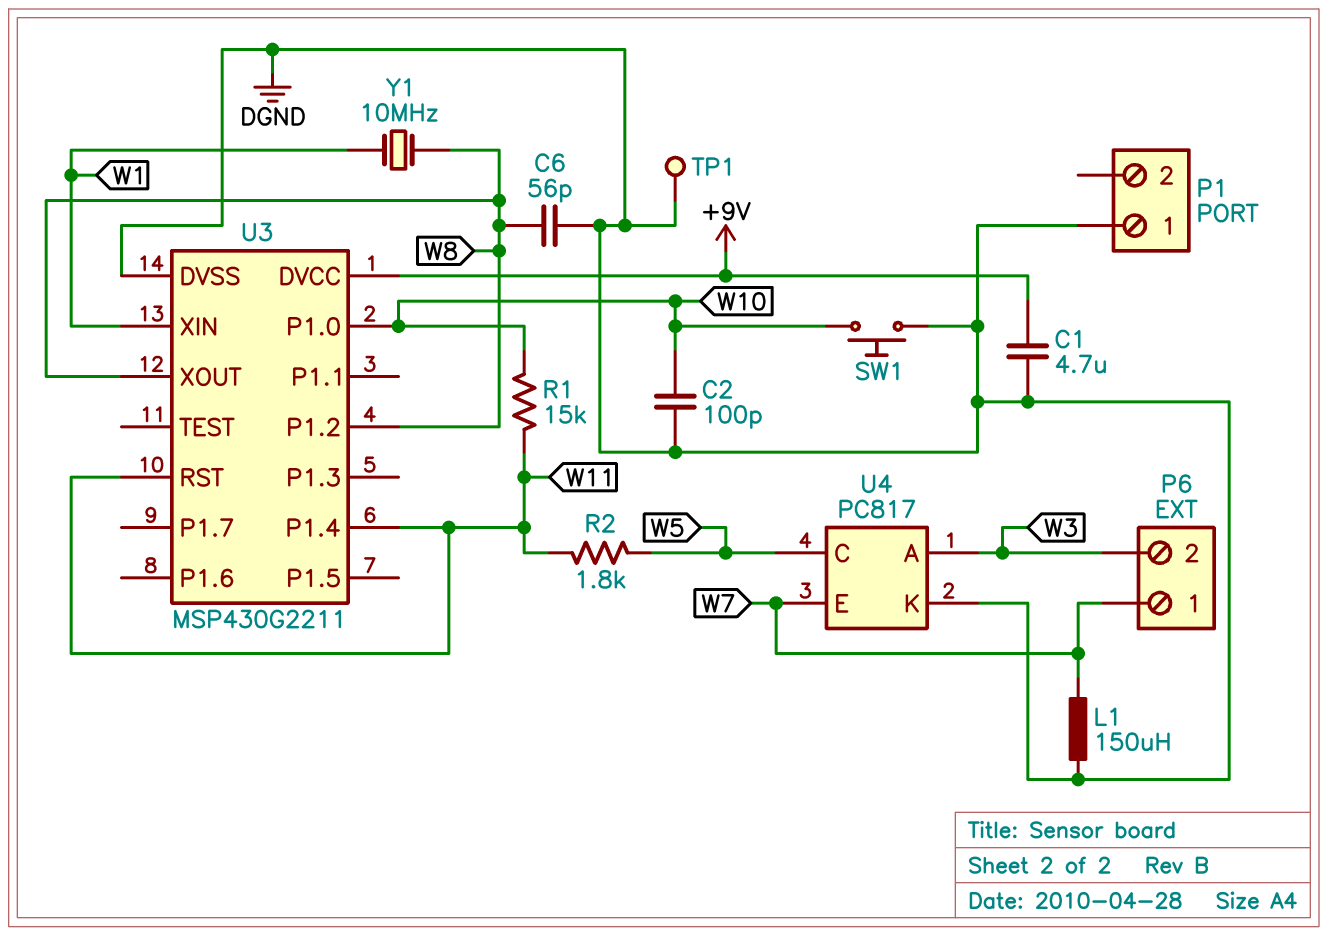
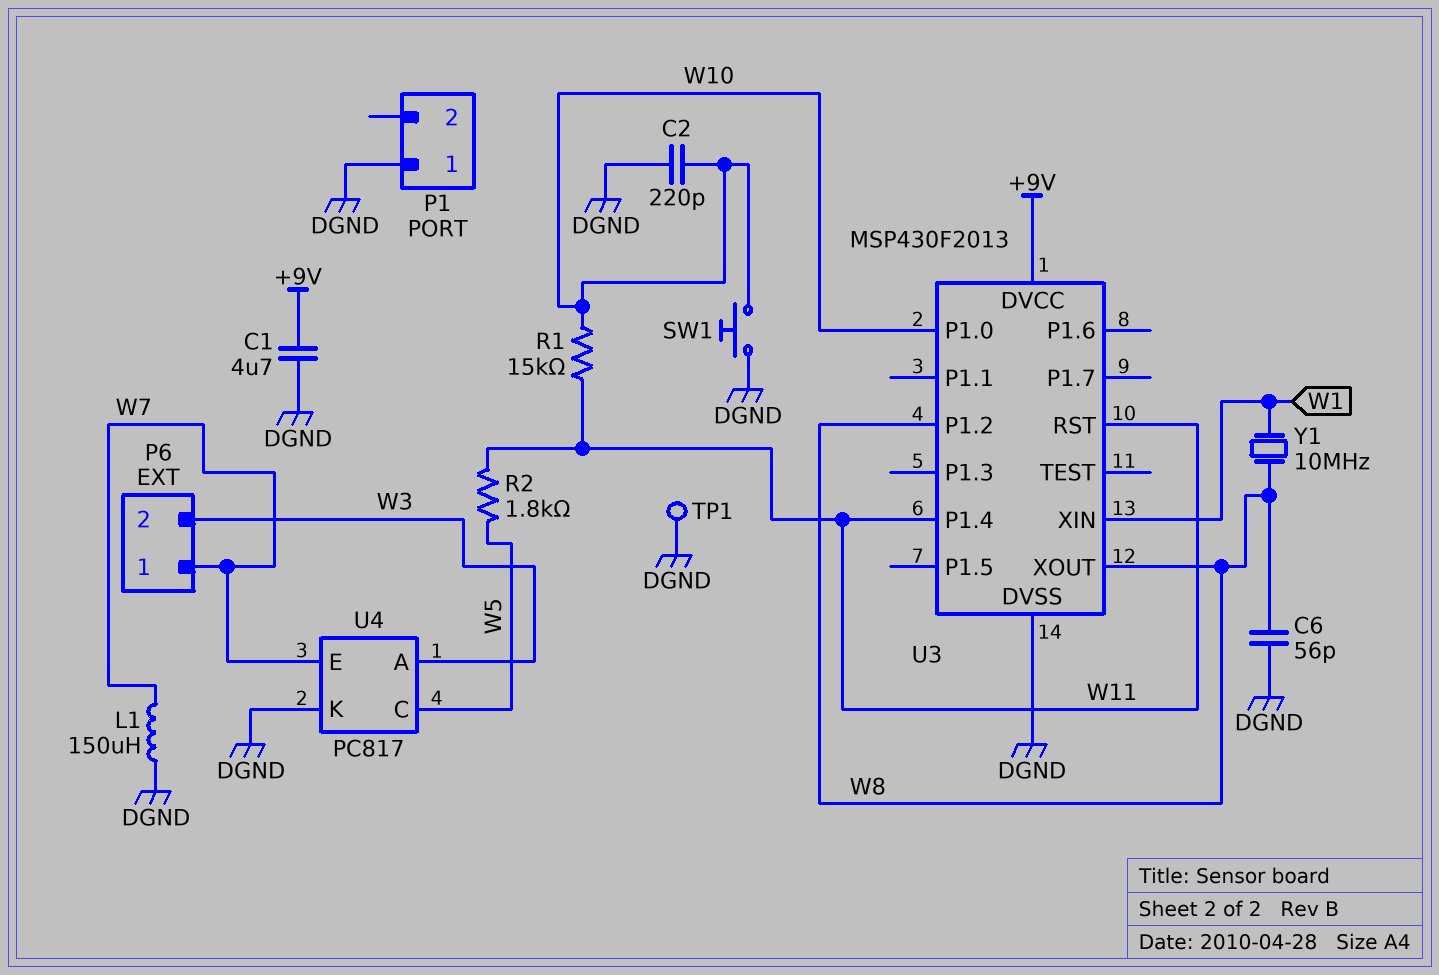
C2: 100pF (DGND, W10) -> 220pF (DGND, W10)
U3: MSP430G2211 -> MSP430F2013

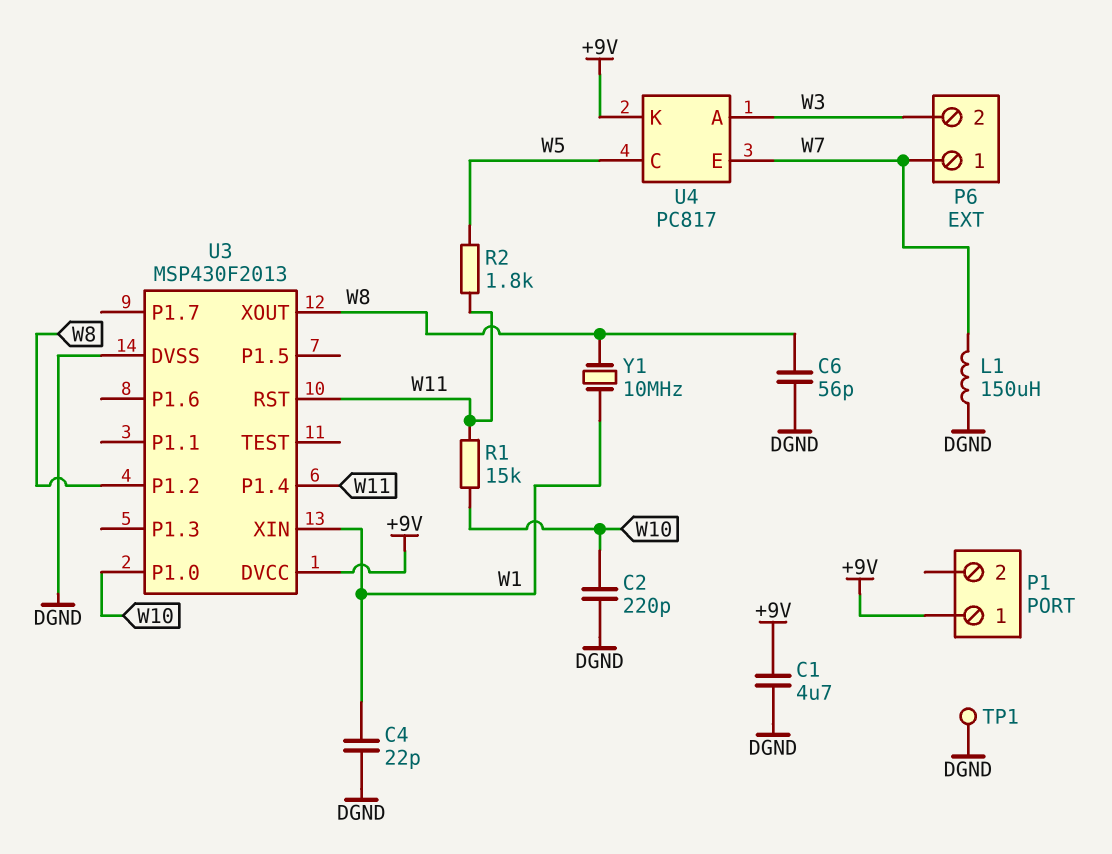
C4: none -> 22pF (DGND, W1)
P1 pin 1: DGND -> +9V
SW1: button (DGND, W10) -> none
U4 pin K: DGND -> +9V

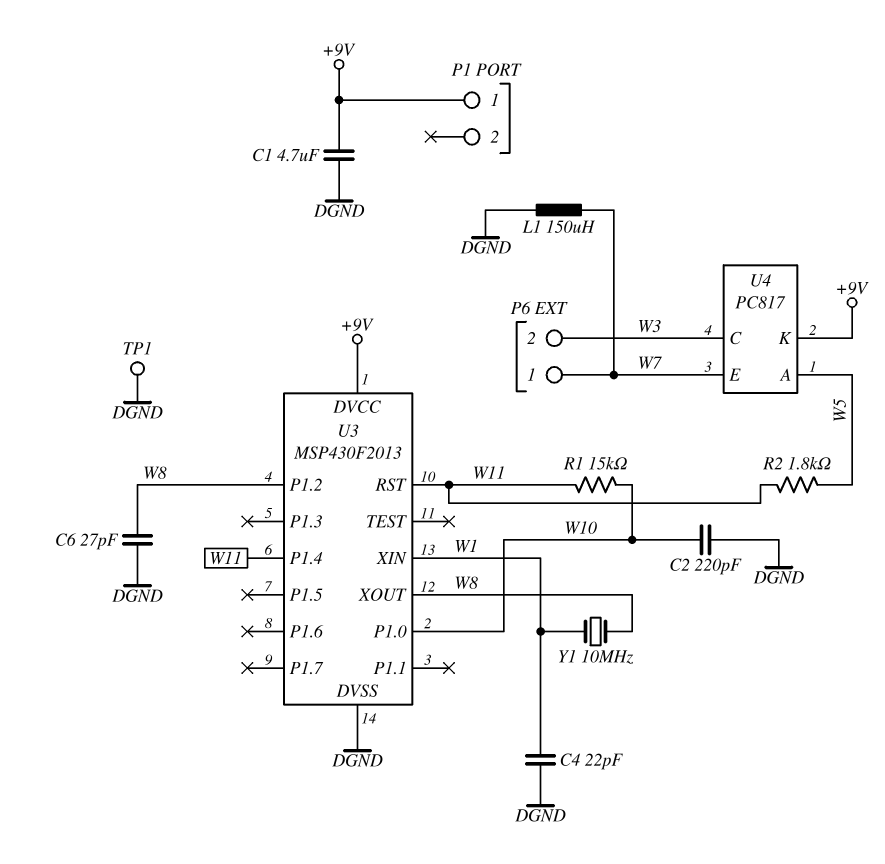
C6: 56pF (DGND, W8) -> 27pF (DGND, W8)
U4 pin A: W3 -> W5
U4 pin C: W5 -> W3

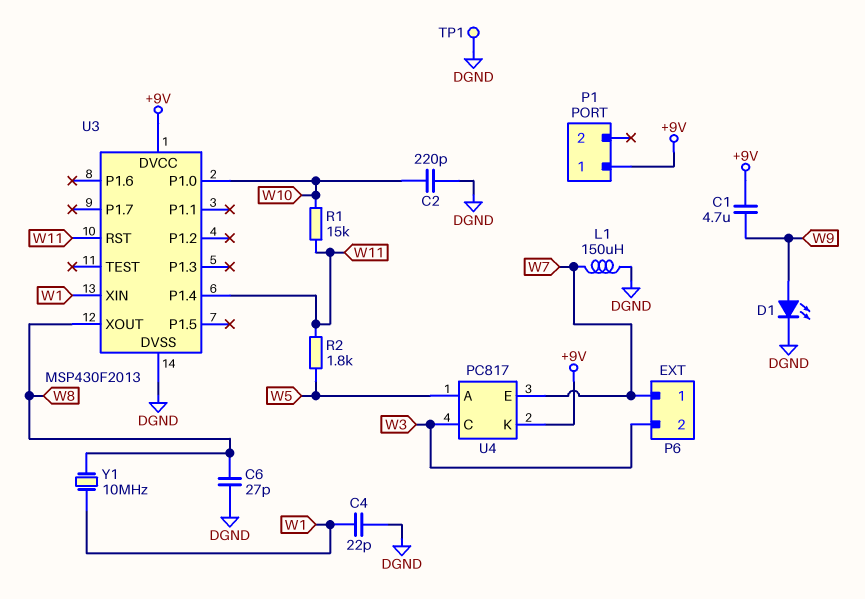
C1: 4.7uF (+9V, DGND) -> 4.7uF (+9V, W9)
D1: none -> LED (A W9, K DGND)
U3 pin P1.2: W8 -> none

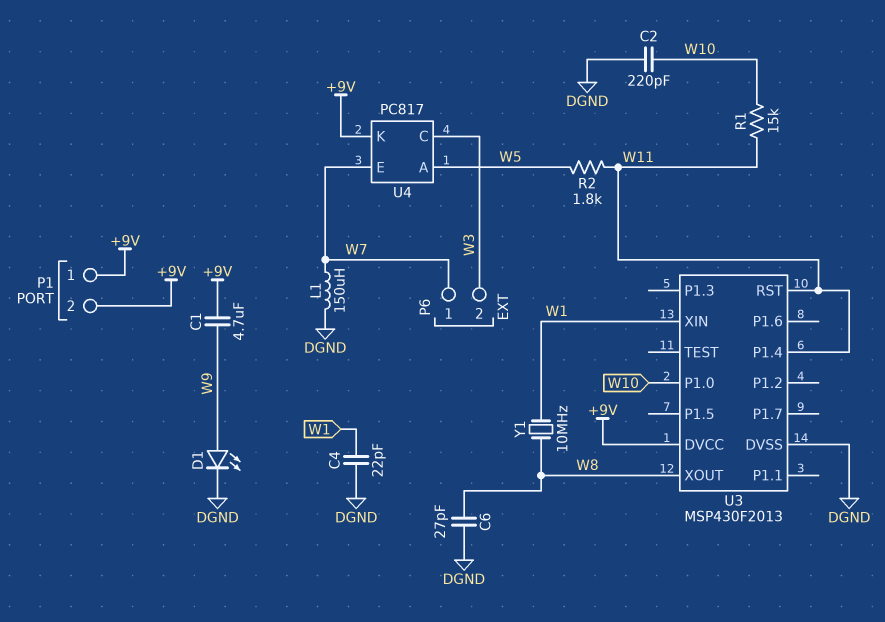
P1 pin 2: none -> +9V
TP1: test point (DGND) -> none

